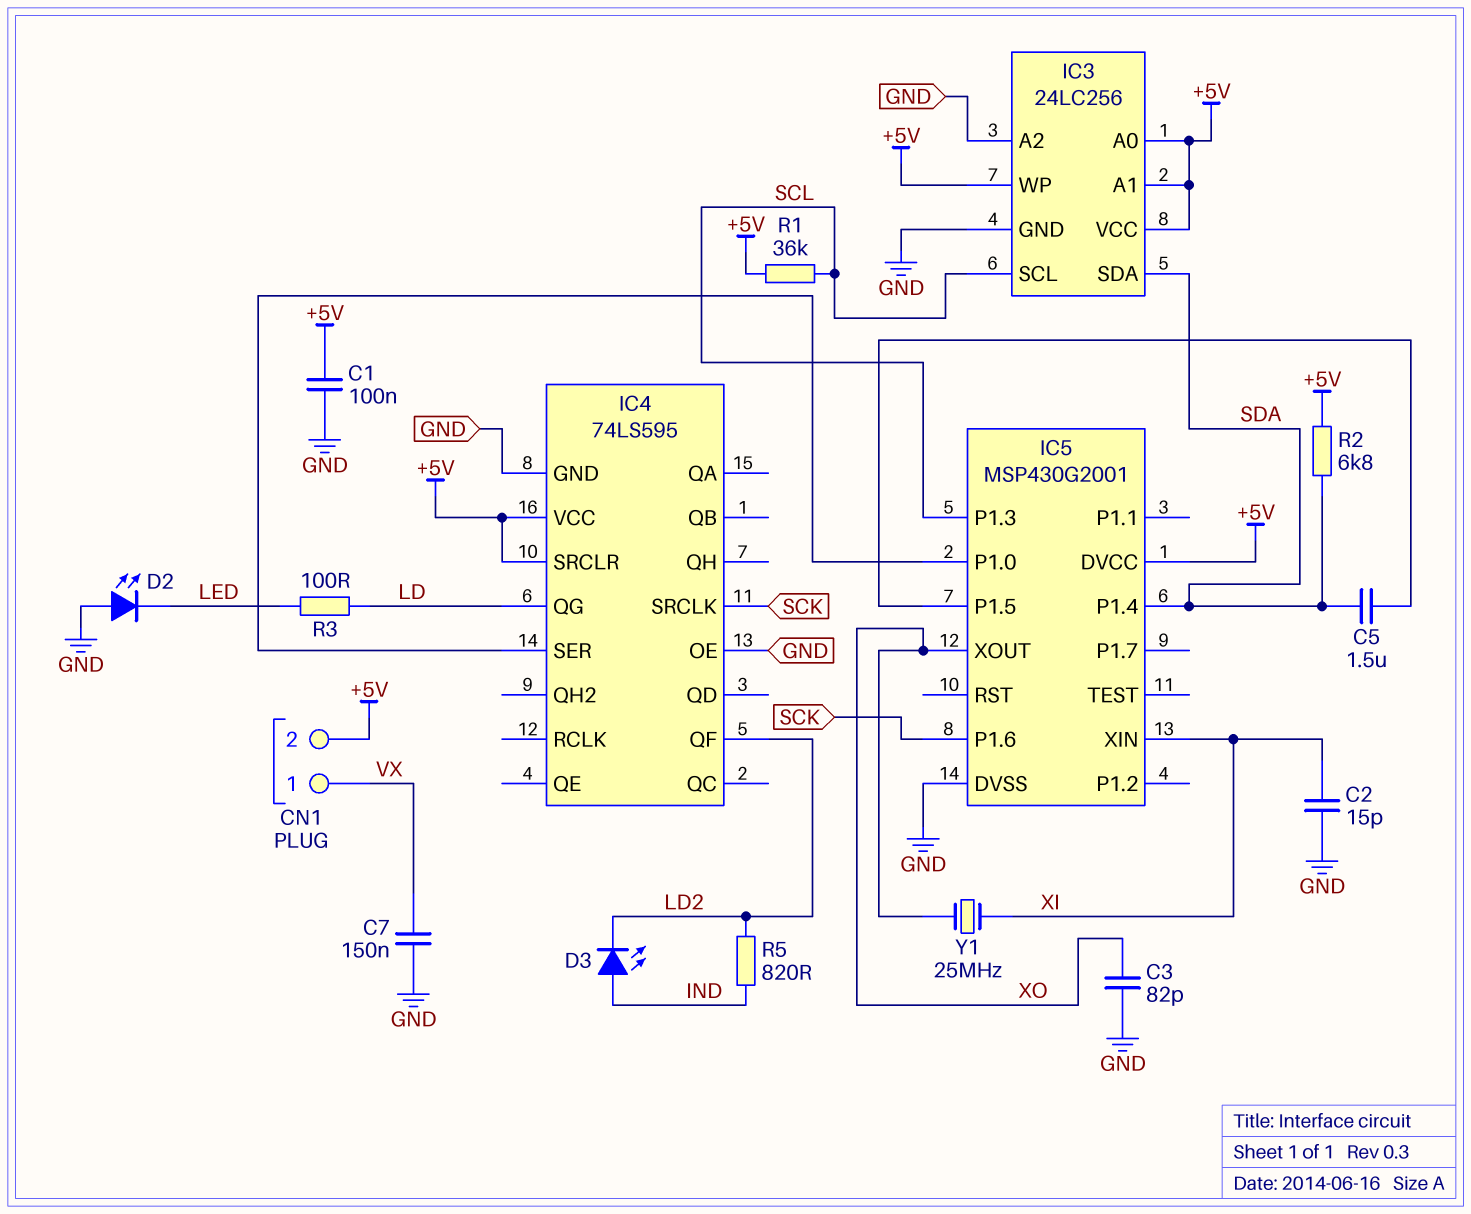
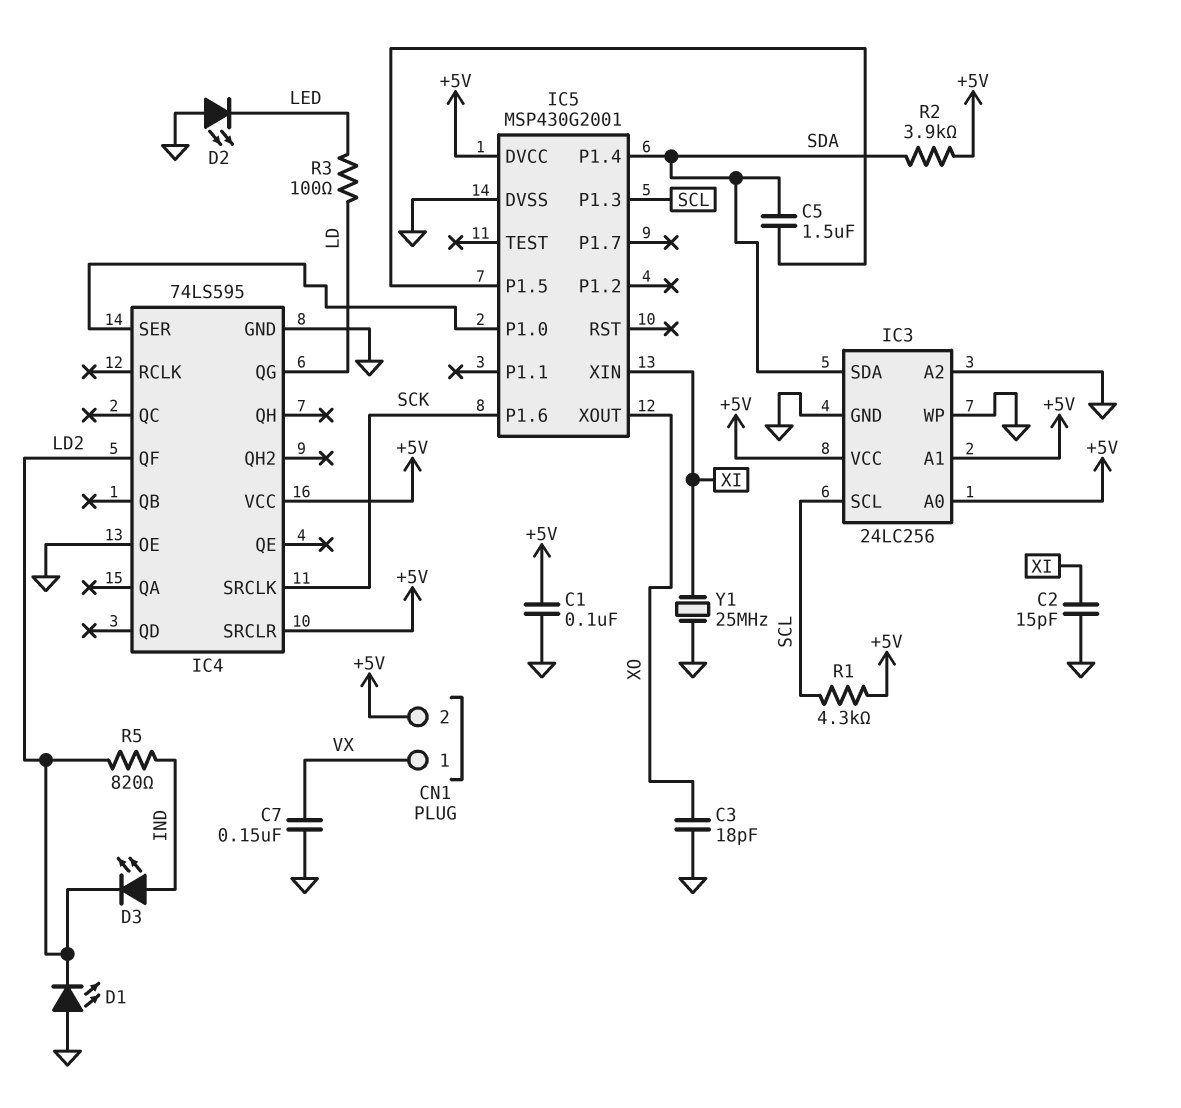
C3: 82pF (GND, XO) -> 18pF (GND, XO)
D1: none -> LED (A GND, K LD2)
IC3 pin WP: +5V -> GND
R1: 36k (+5V, SCL) -> 4.3k (+5V, SCL)
R2: 6.8k (+5V, SDA) -> 3.9k (+5V, SDA)
Y1: 25MHz (XI, XO) -> 25MHz (GND, XI)

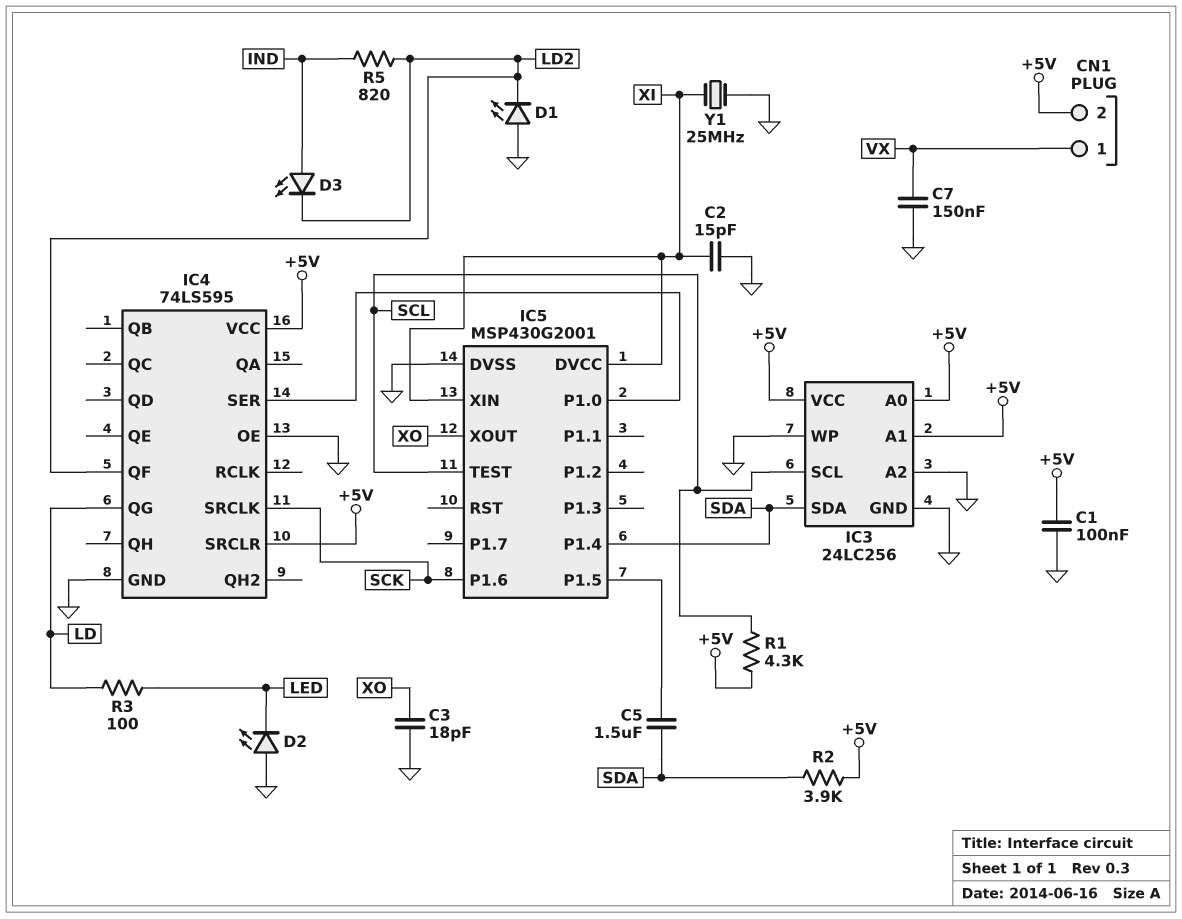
IC5 pin DVCC: +5V -> XI
IC5 pin P1.3: SCL -> none
IC5 pin TEST: none -> SCL

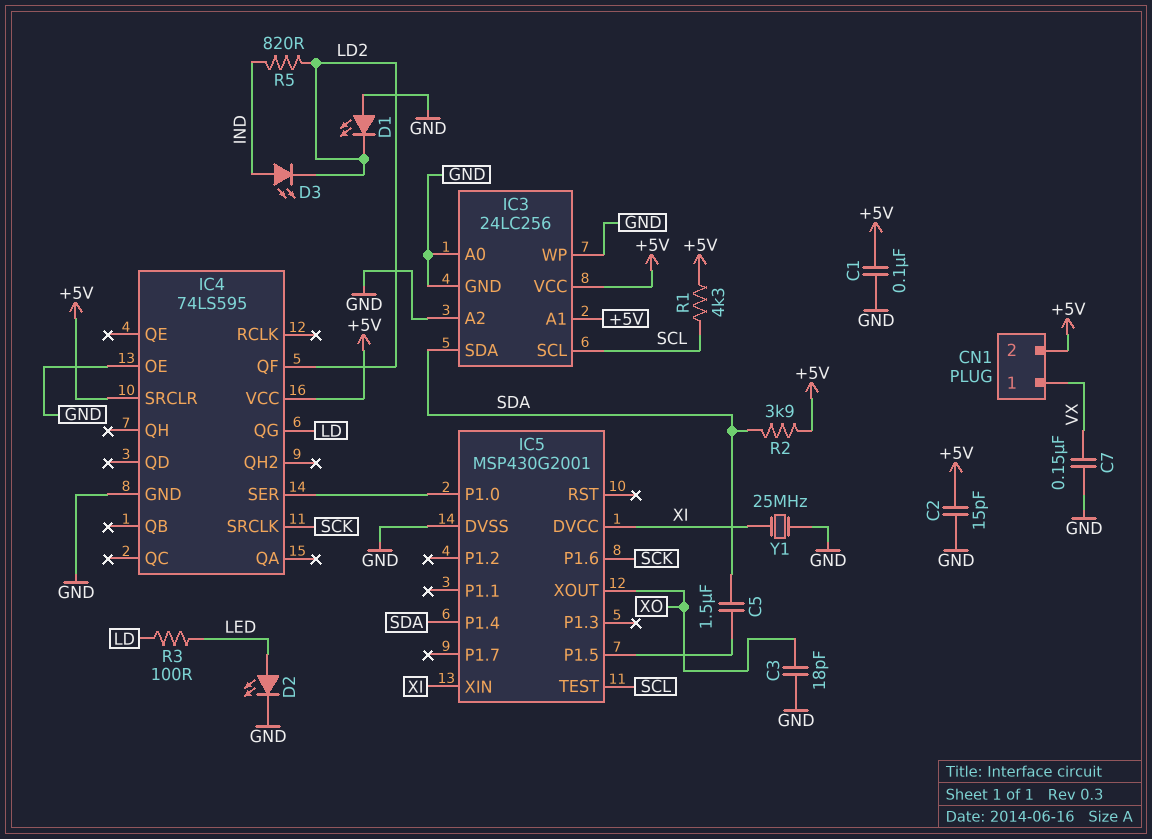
C2: 15pF (GND, XI) -> 15pF (+5V, GND)
D2: LED (A GND, K LED) -> LED (A LED, K GND)
IC3 pin A0: +5V -> GND

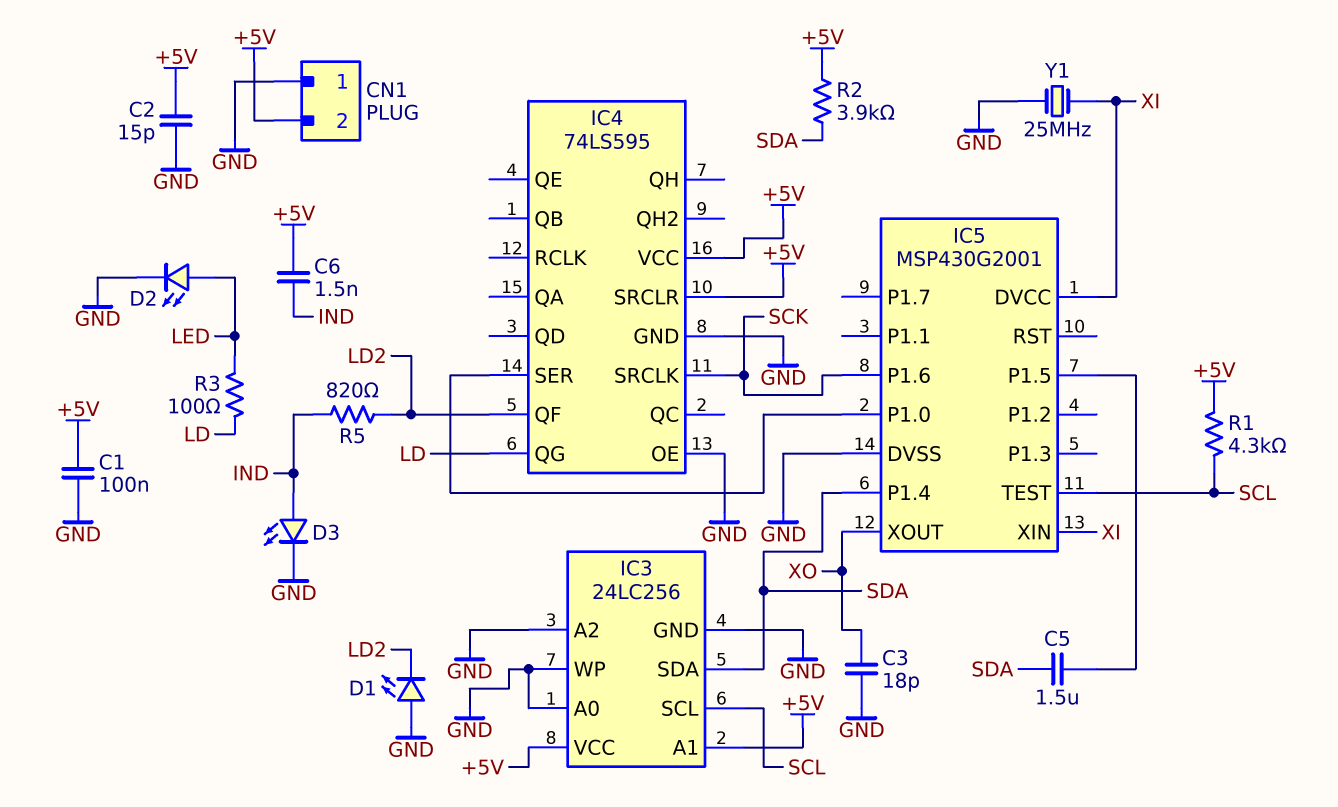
C6: none -> 1.5nF (+5V, IND)
C7: 150nF (GND, VX) -> none
CN1 pin 1: VX -> GND
D3: LED (A IND, K LD2) -> LED (A IND, K GND)

